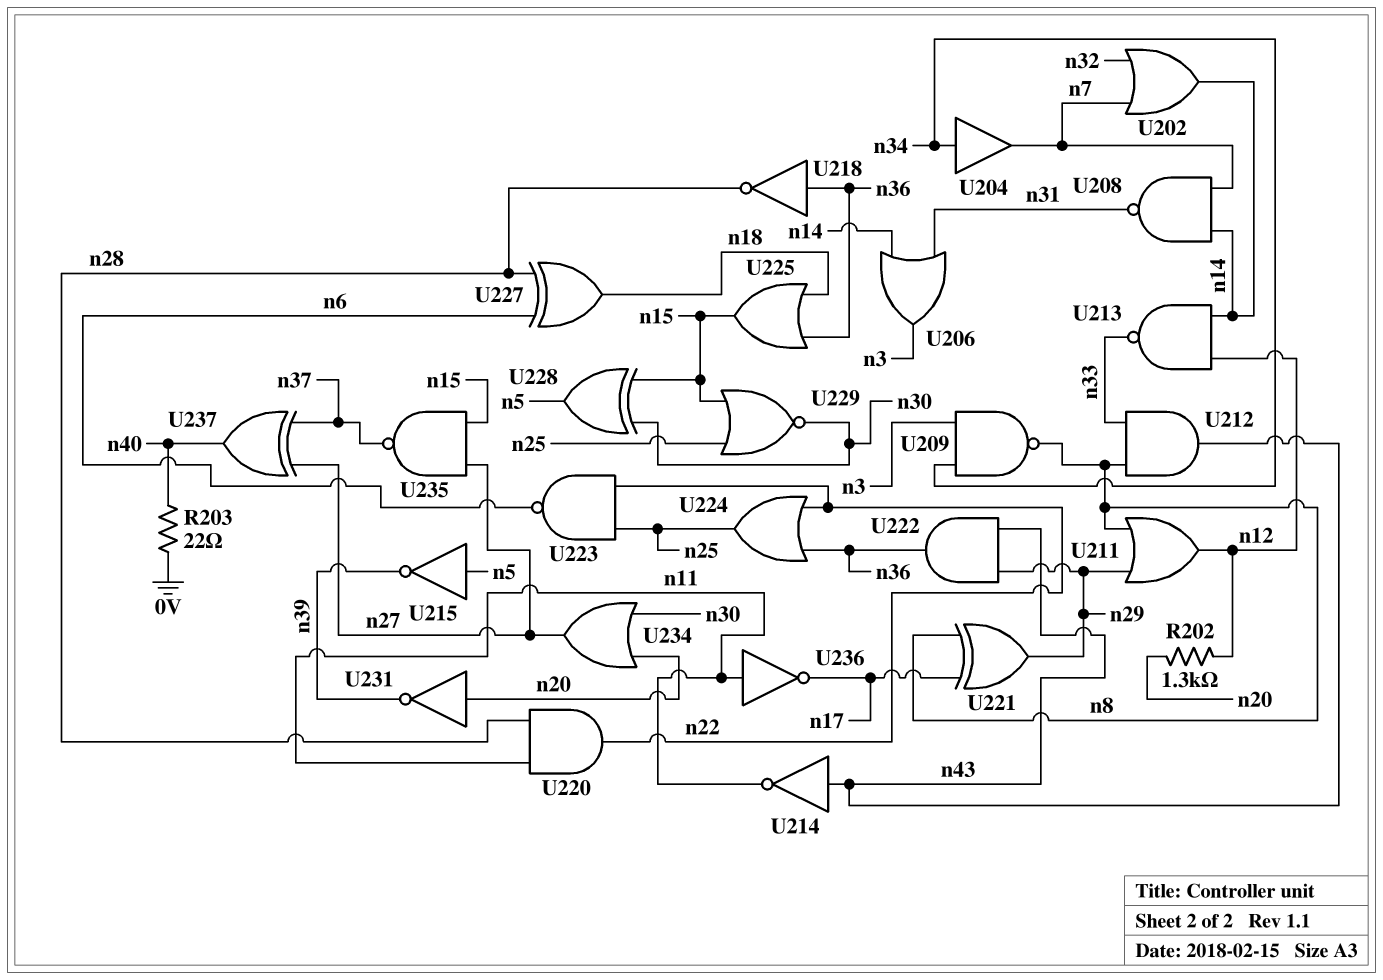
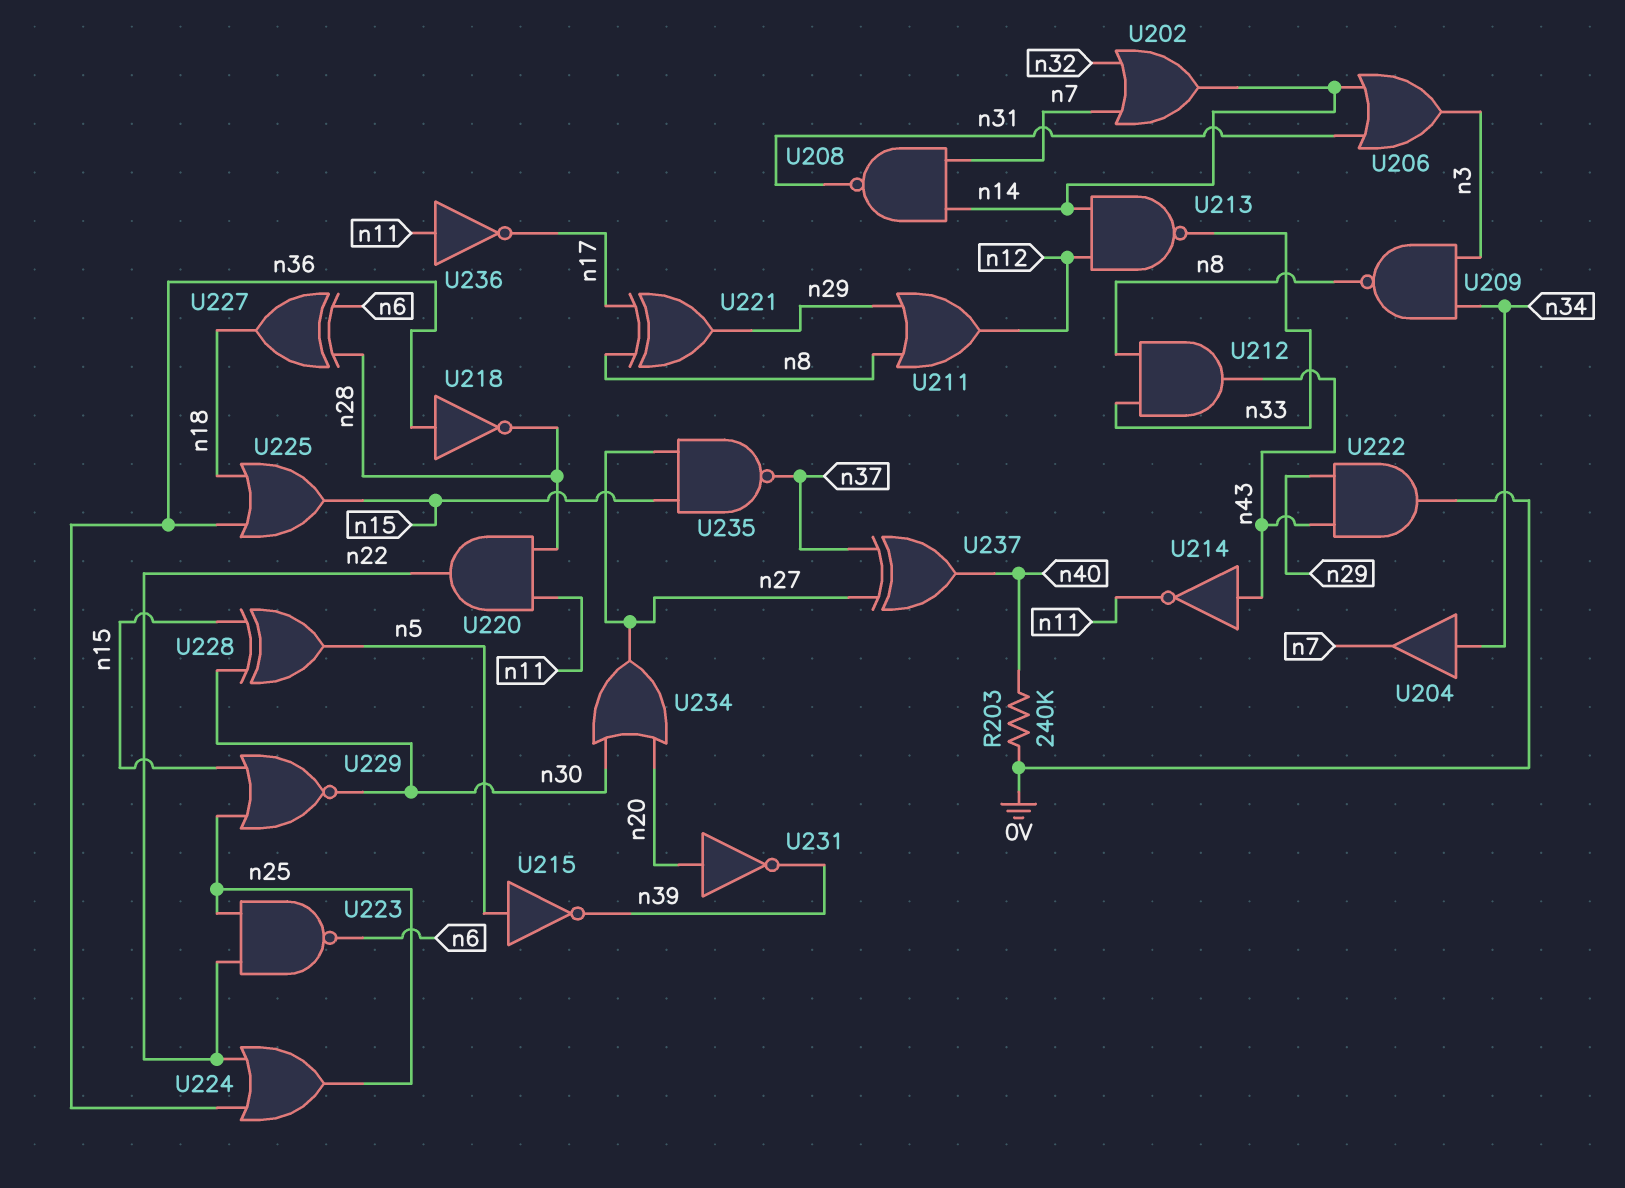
R202: 1.3k (n12, n20) -> none
R203: 22 (0V, n40) -> 240k (0V, n40)
U222: AND (in n29, in n43, out n36) -> AND (in n29, in n43, out 0V)

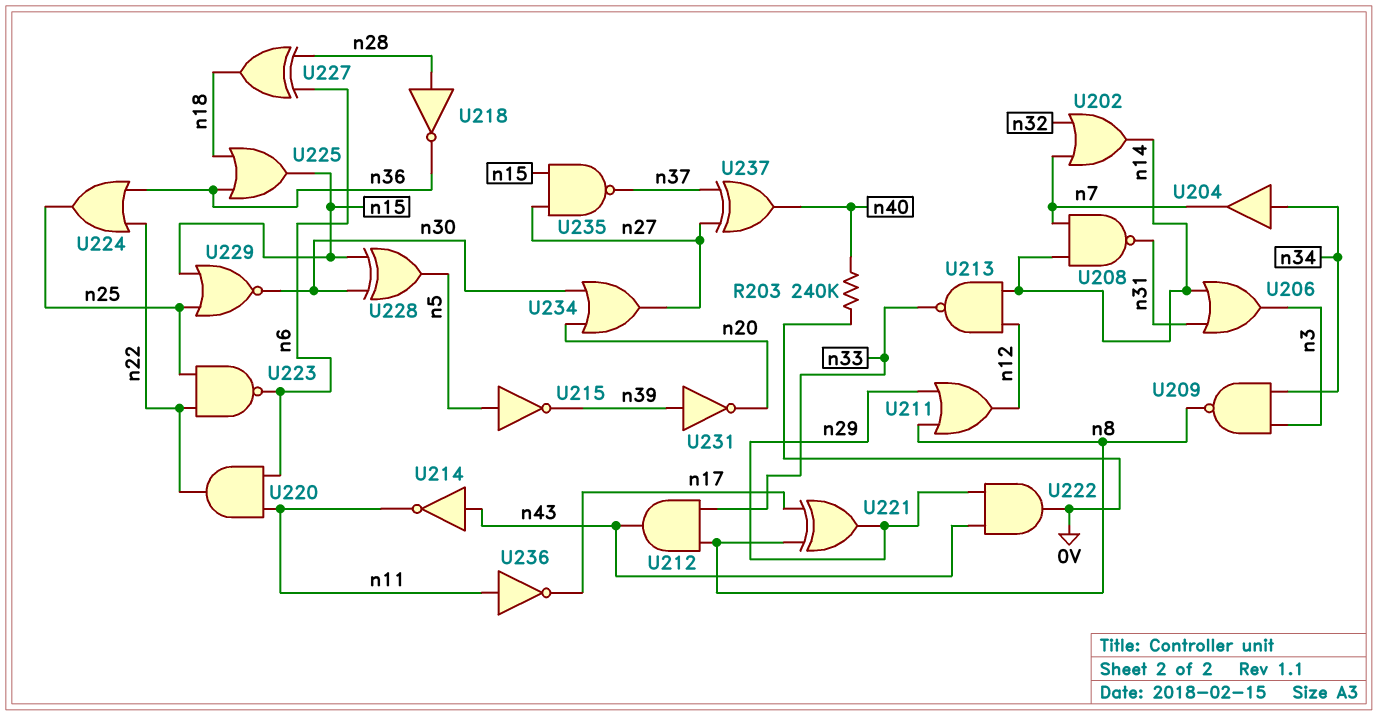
U218: NOT (in n36, out n28) -> NOT (in n28, out n36)
U220: AND (in n11, in n28, out n22) -> AND (in n6, in n11, out n22)
U231: NOT (in n20, out n39) -> NOT (in n39, out n20)

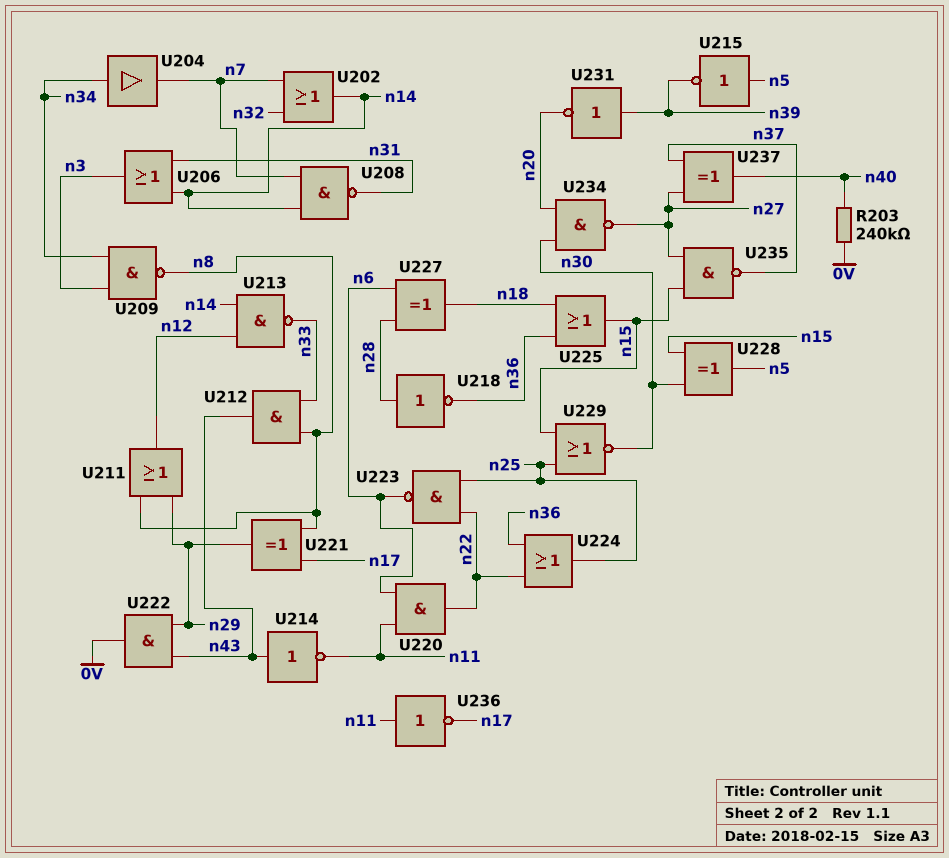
U234: OR (in n20, in n30, out n27) -> NAND (in n20, in n30, out n27)

